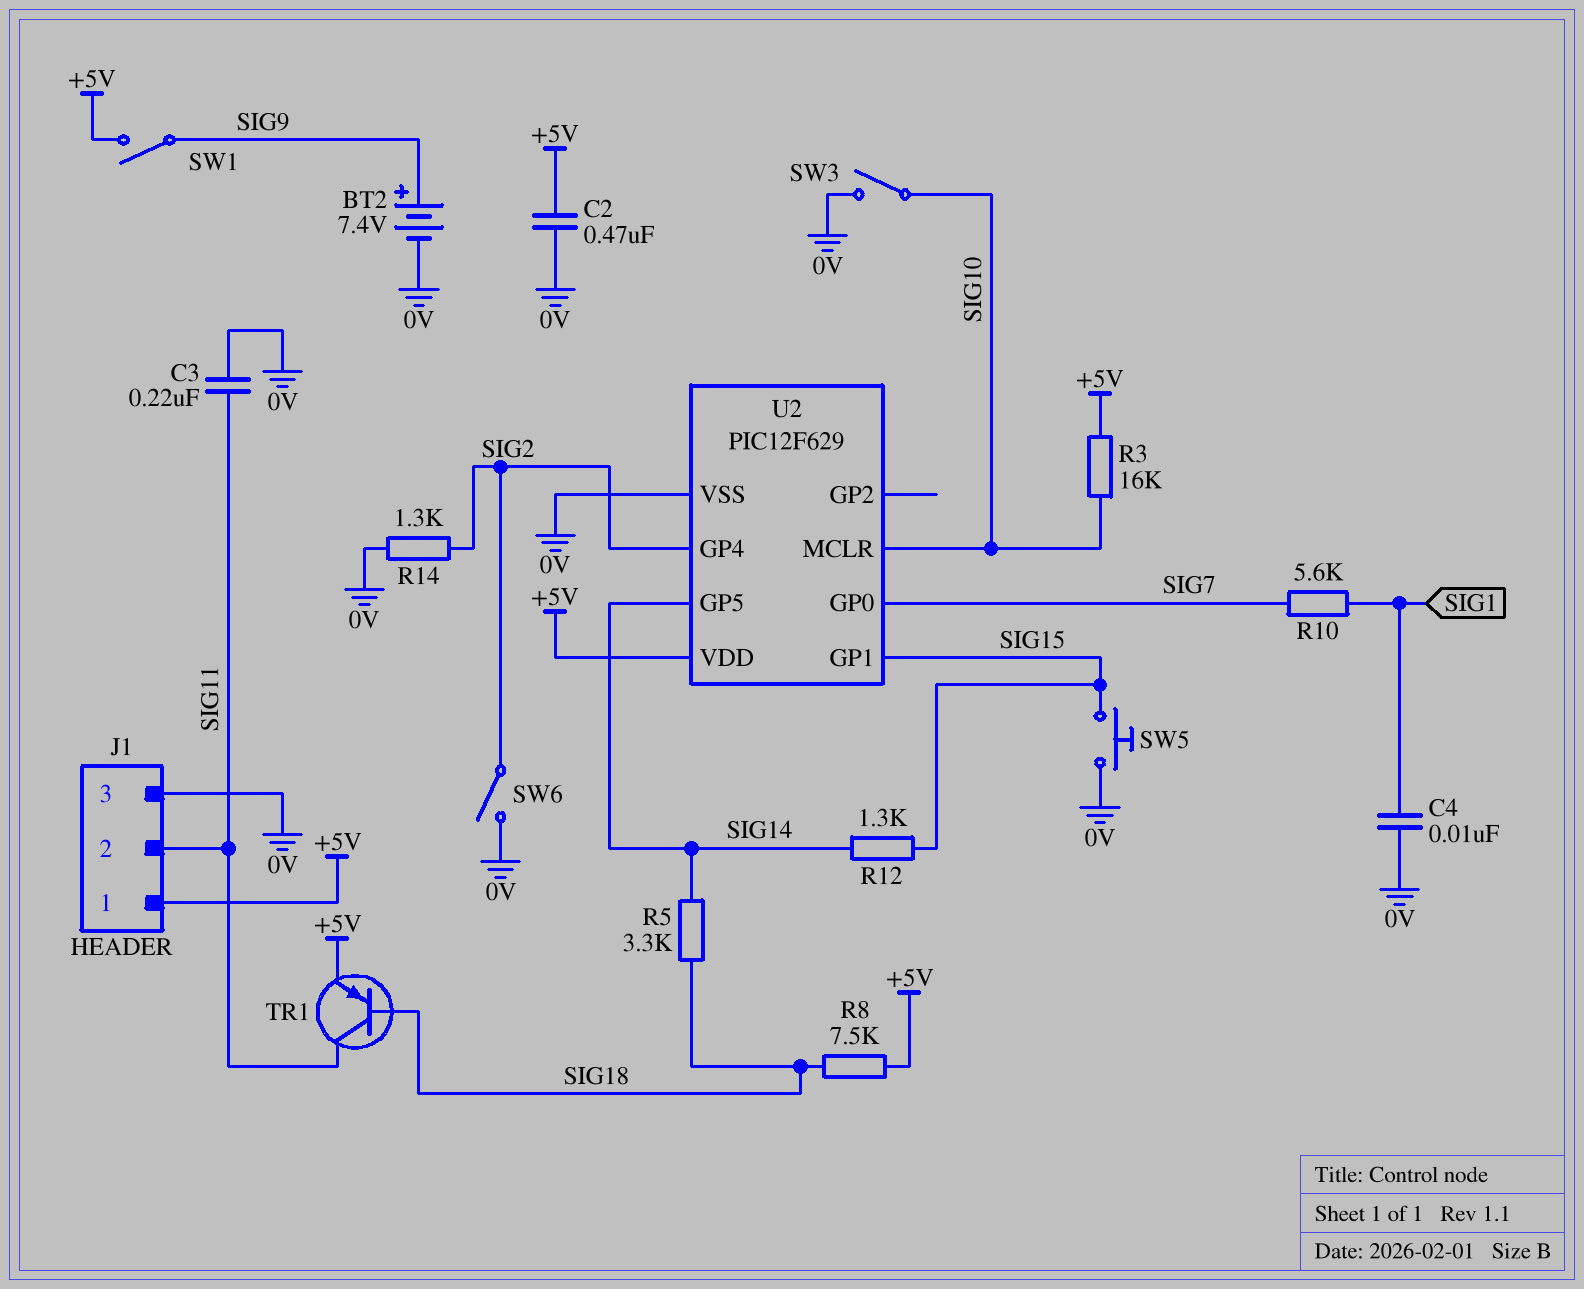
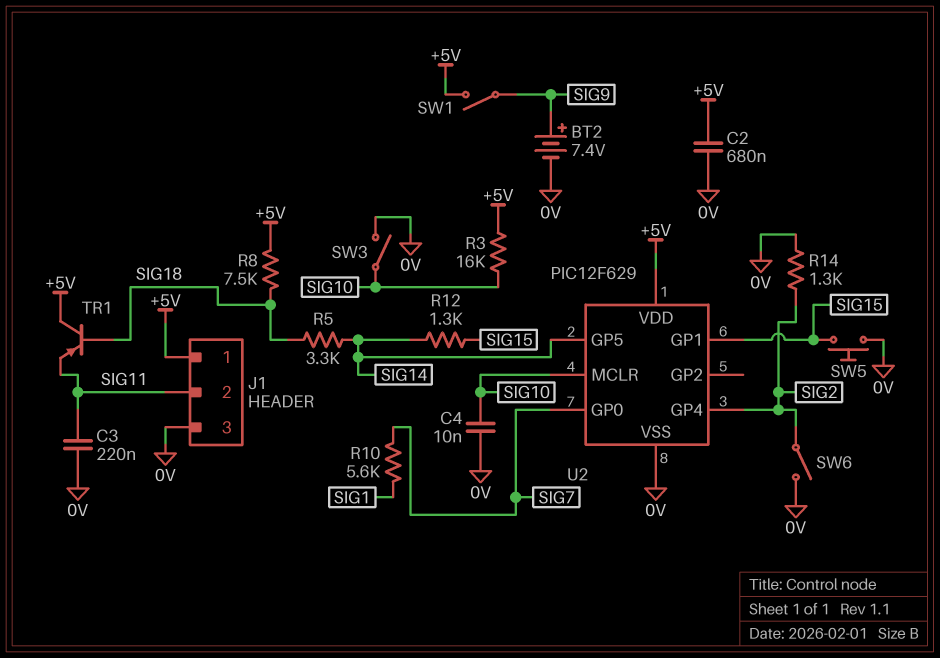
C2: 470nF (+5V, 0V) -> 680nF (+5V, 0V)
C4: 10nF (0V, SIG1) -> 10nF (0V, SIG10)
TR1: PNP (B SIG18, C SIG11, E +5V) -> PNP (B SIG18, C +5V, E SIG11)

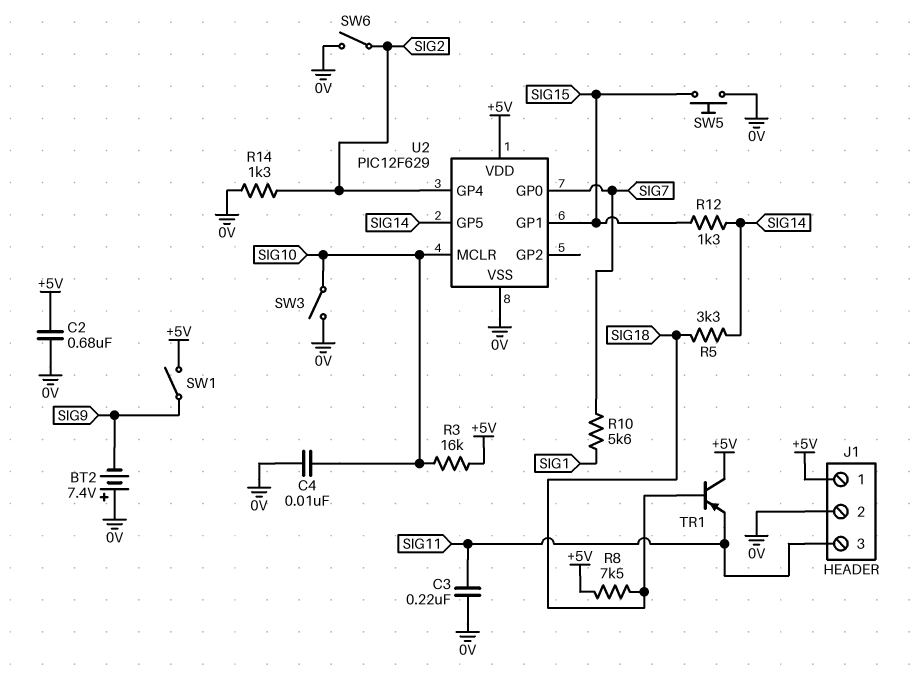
BT2: 7.4V (plus SIG9, minus 0V) -> 7.4V (plus 0V, minus SIG9)
J1 pin 2: SIG11 -> 0V
J1 pin 3: 0V -> SIG11

